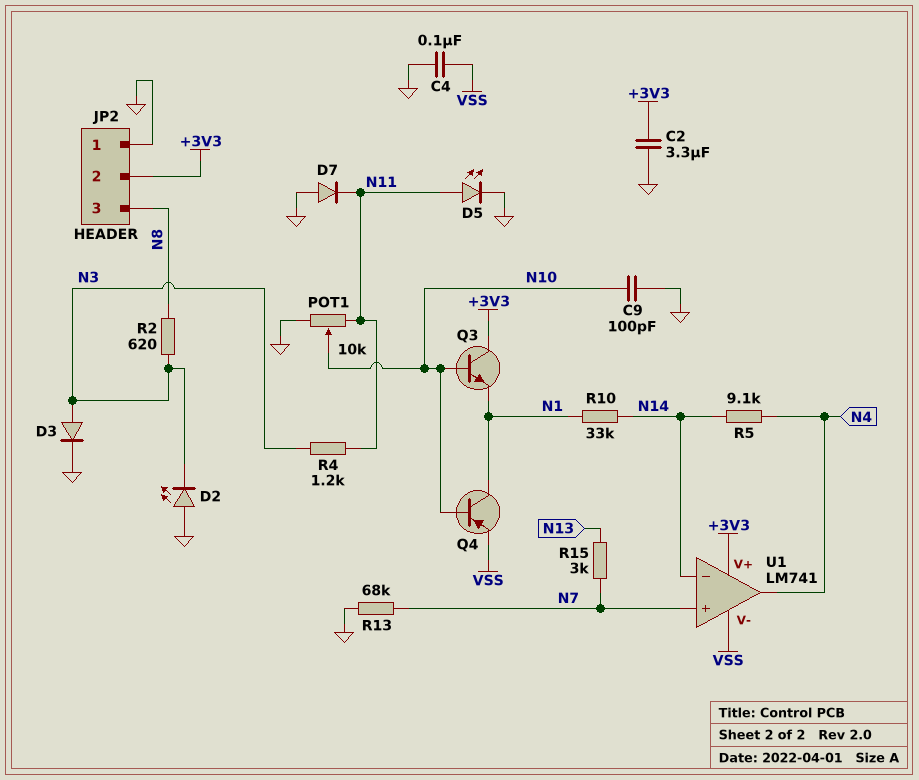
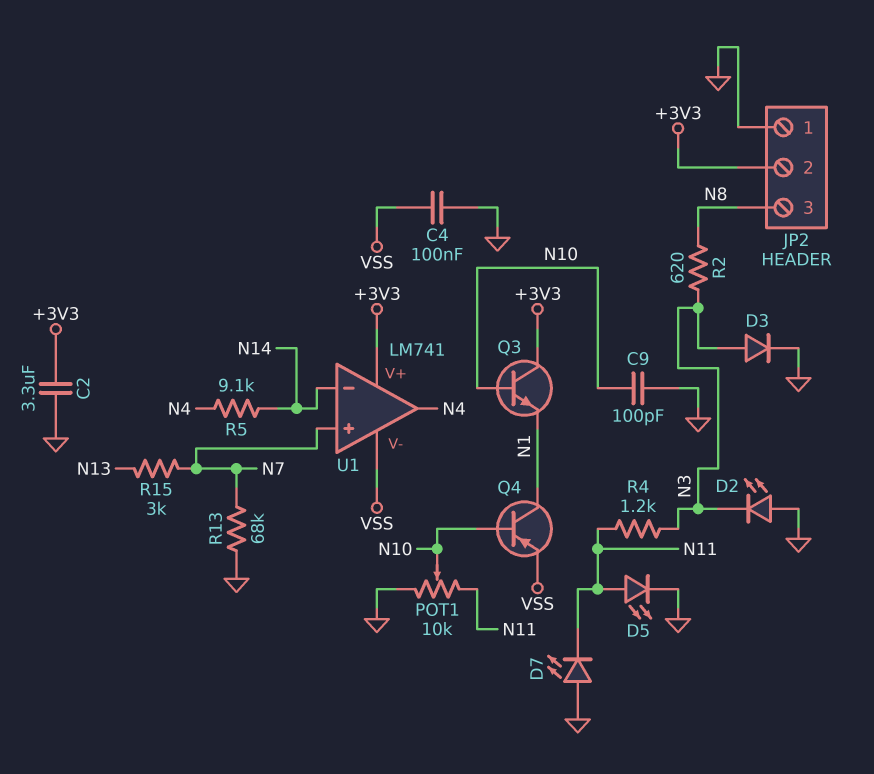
D7: diode (A GND, K N11) -> LED (A GND, K N11)
R10: 33k (N1, N14) -> none

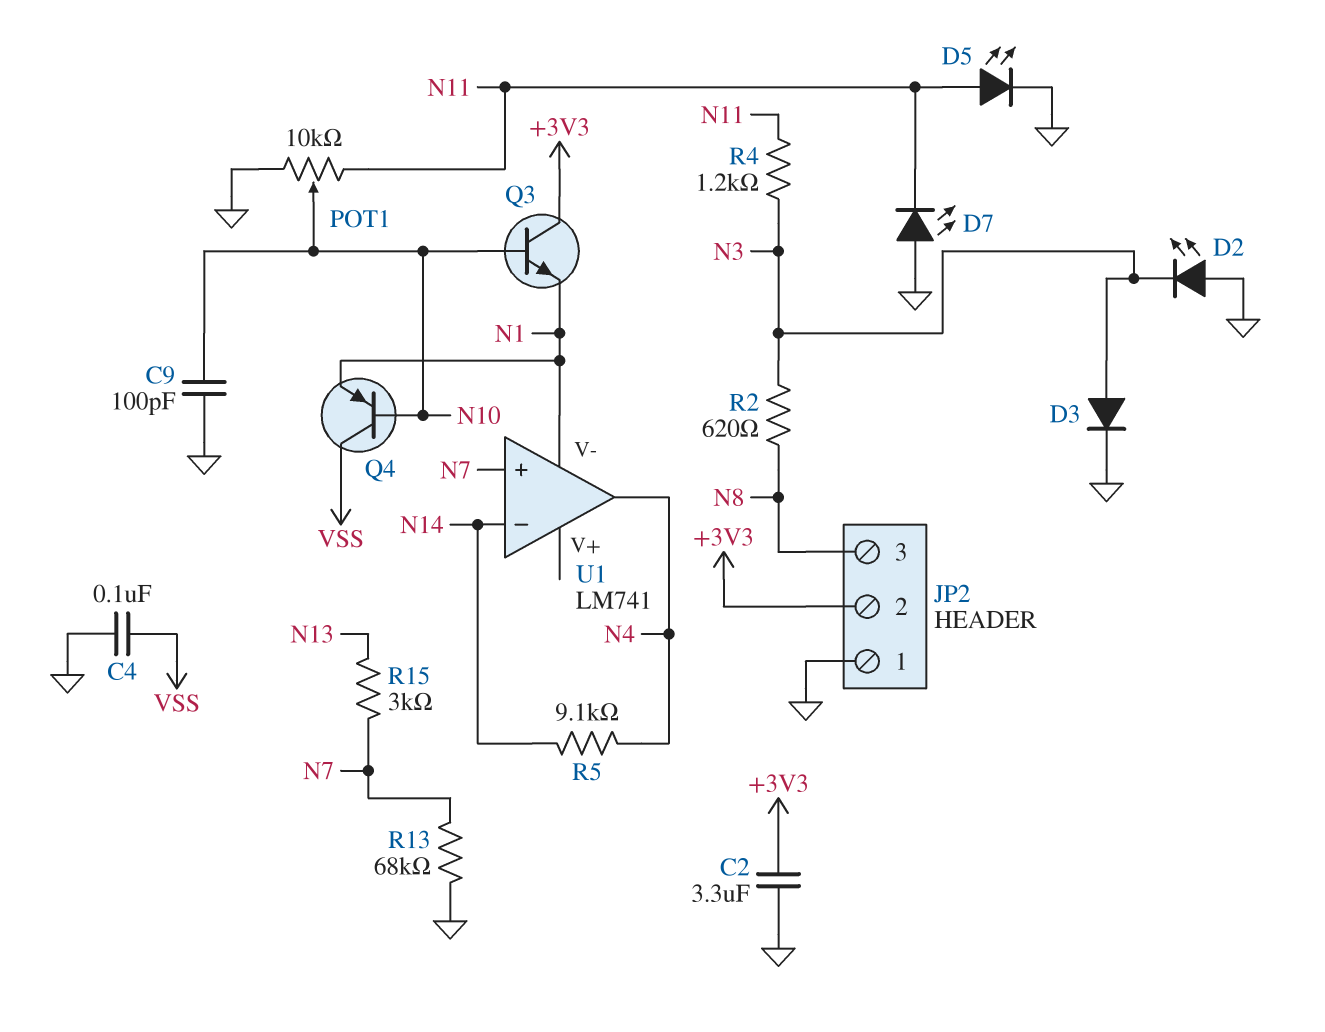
Q4: PNP (B N10, C N1, E VSS) -> PNP (B N10, C VSS, E N1)
U1 pin V+: +3V3 -> none
U1 pin V-: VSS -> N1

